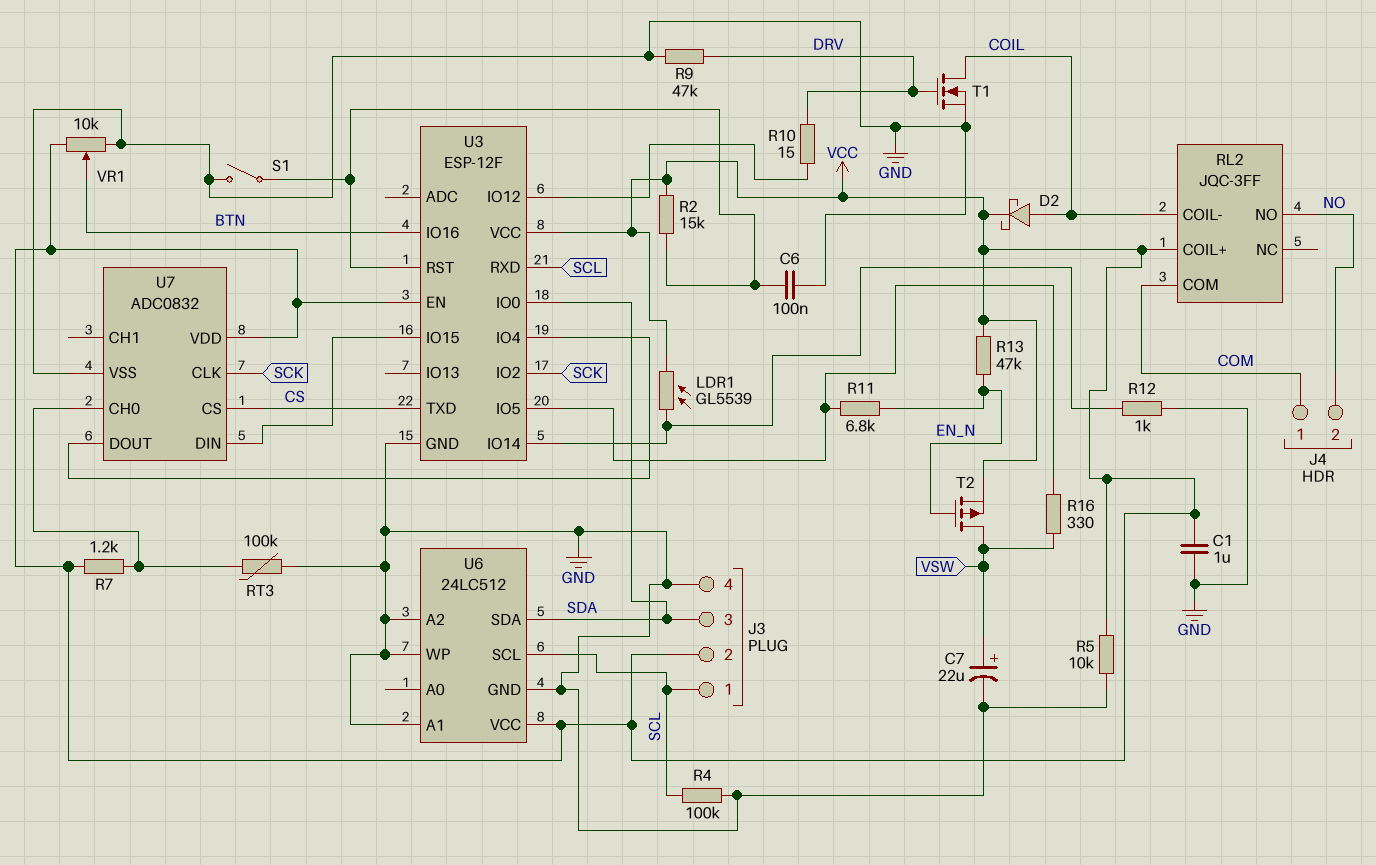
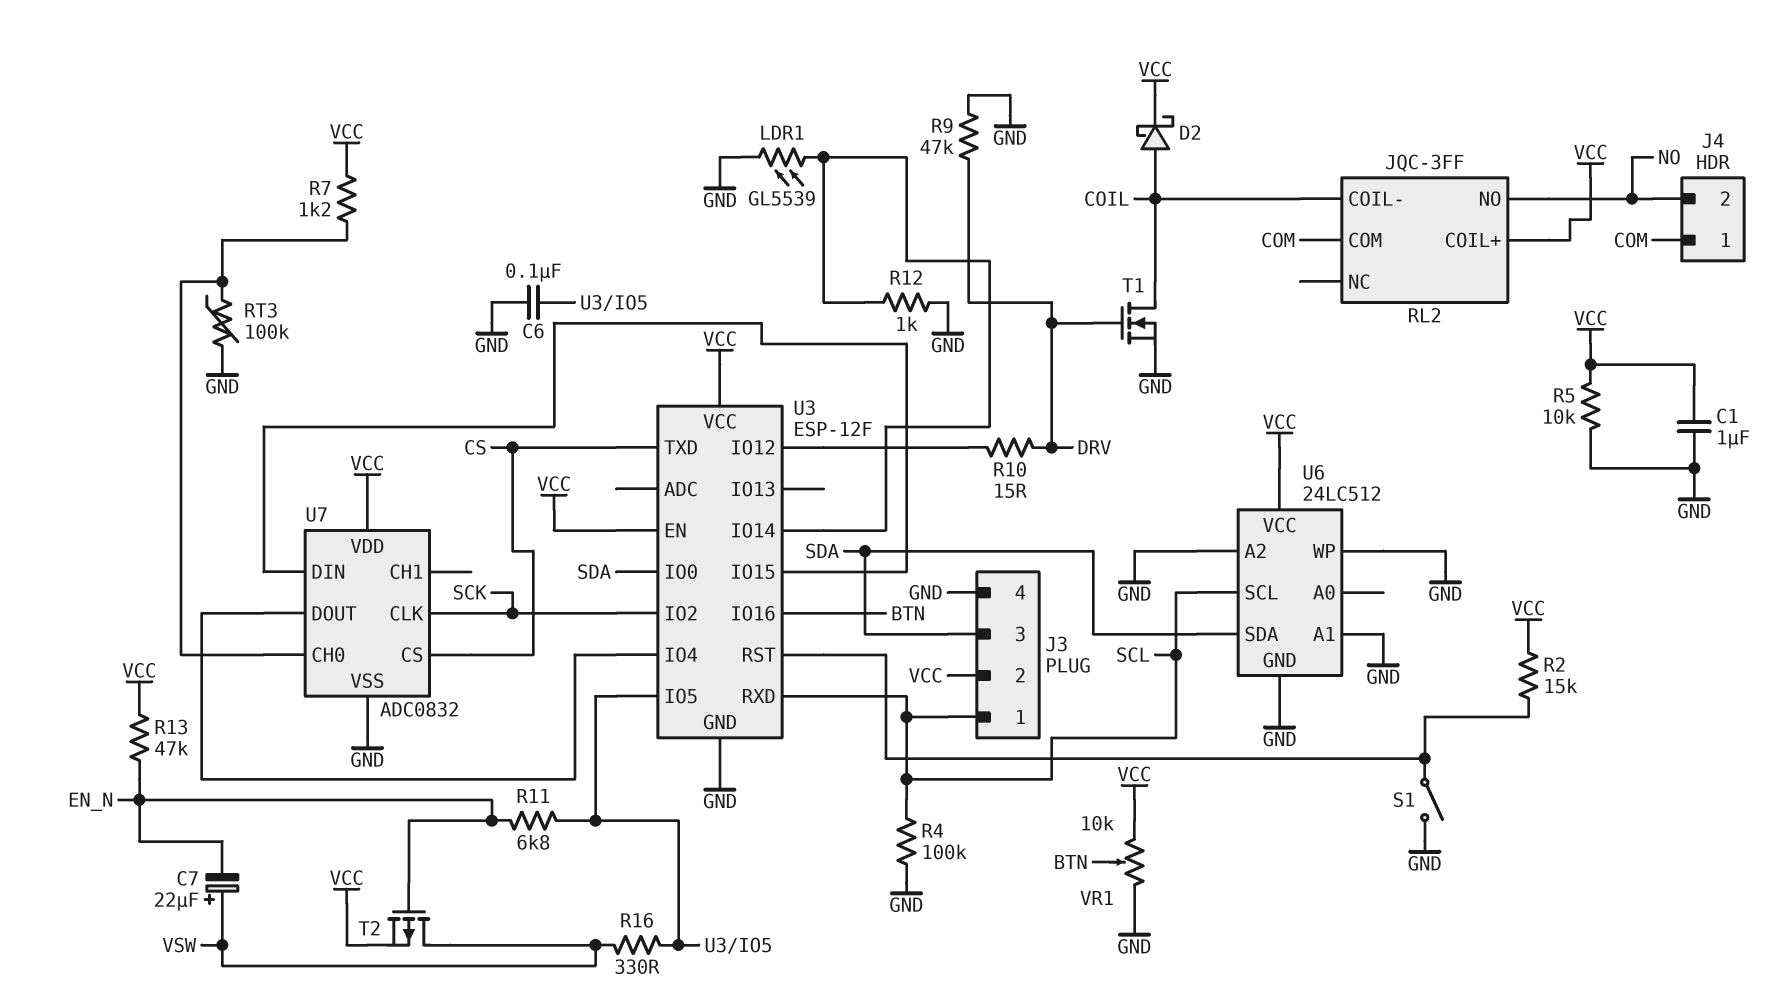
C6: 100nF (GND, U3/RST) -> 100nF (GND, U3/IO5)
C7: 22uF (plus VSW, minus GND) -> 22uF (plus VSW, minus EN_N)
LDR1: GL5539 (U3/IO14, VCC) -> GL5539 (GND, U3/IO14)

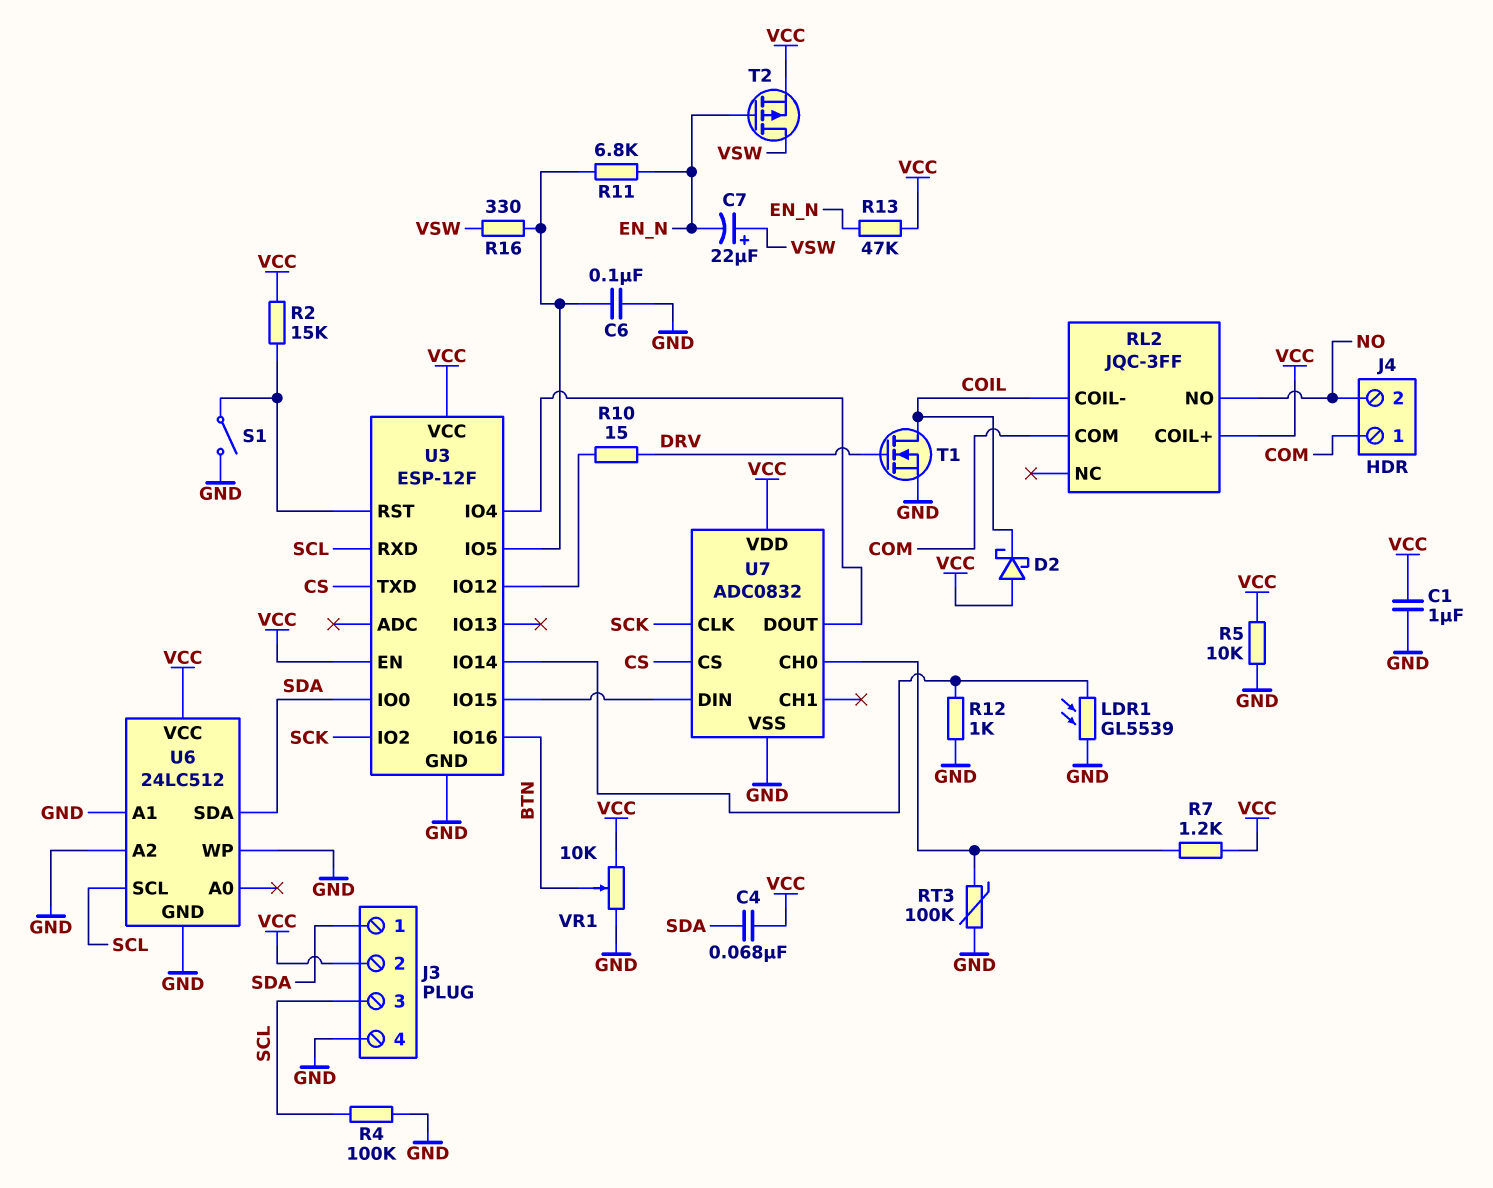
C4: none -> 68nF (SDA, VCC)
D2: schottky (A COIL, K VCC) -> schottky (A VCC, K COIL)
J3 pin 1: SCL -> SDA
J3 pin 3: SDA -> SCL
R9: 47k (DRV, GND) -> none

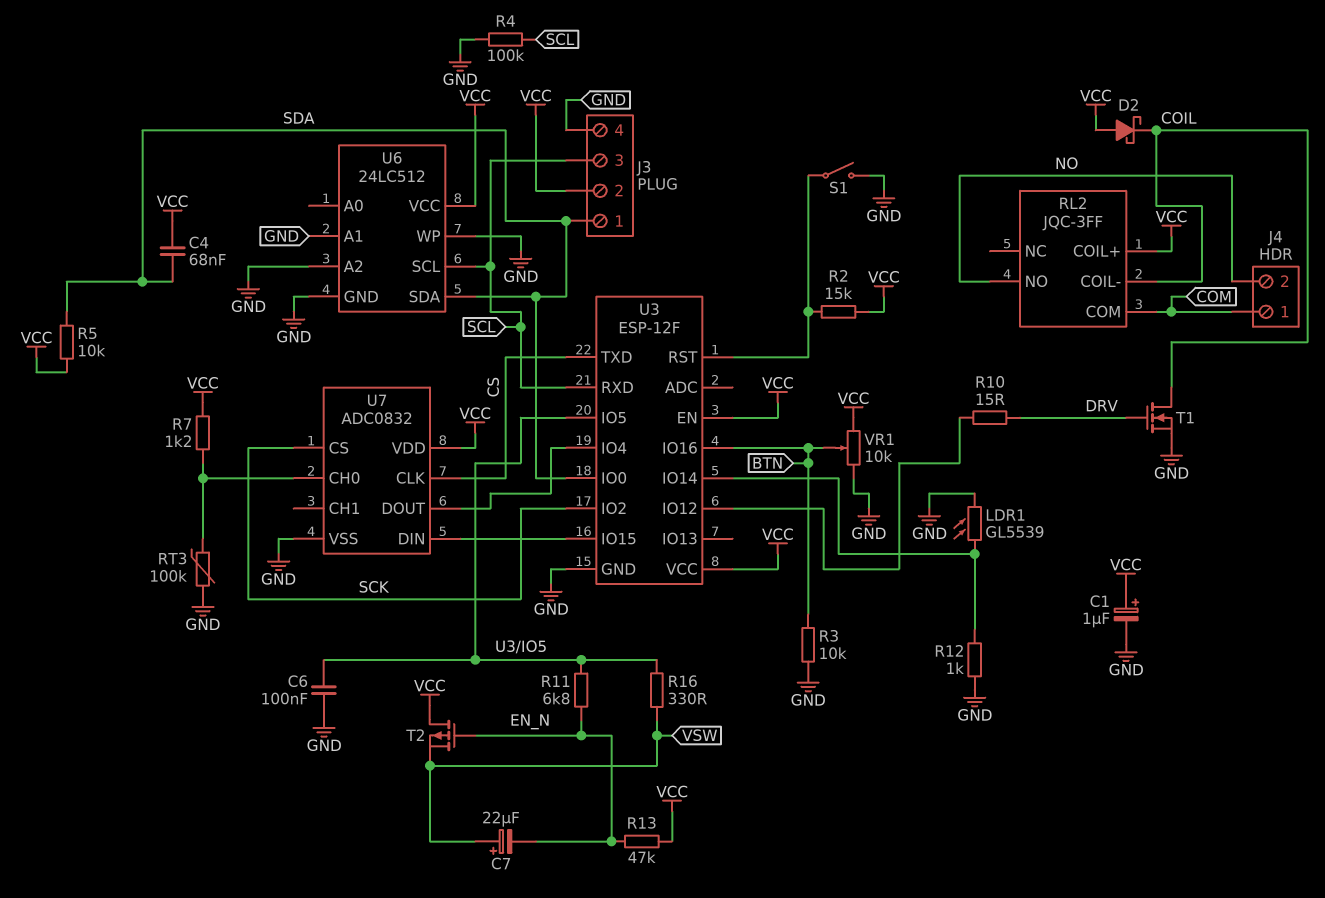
C1: 1uF (GND, VCC) -> 1uF (plus VCC, minus GND)
R3: none -> 10k (BTN, GND)
R5: 10k (GND, VCC) -> 10k (SDA, VCC)
T2: PMOS (G EN_N, D VSW, S VCC) -> PMOS (G EN_N, D VCC, S VSW)
U7 pin CLK: SCK -> CS
U7 pin CS: CS -> SCK

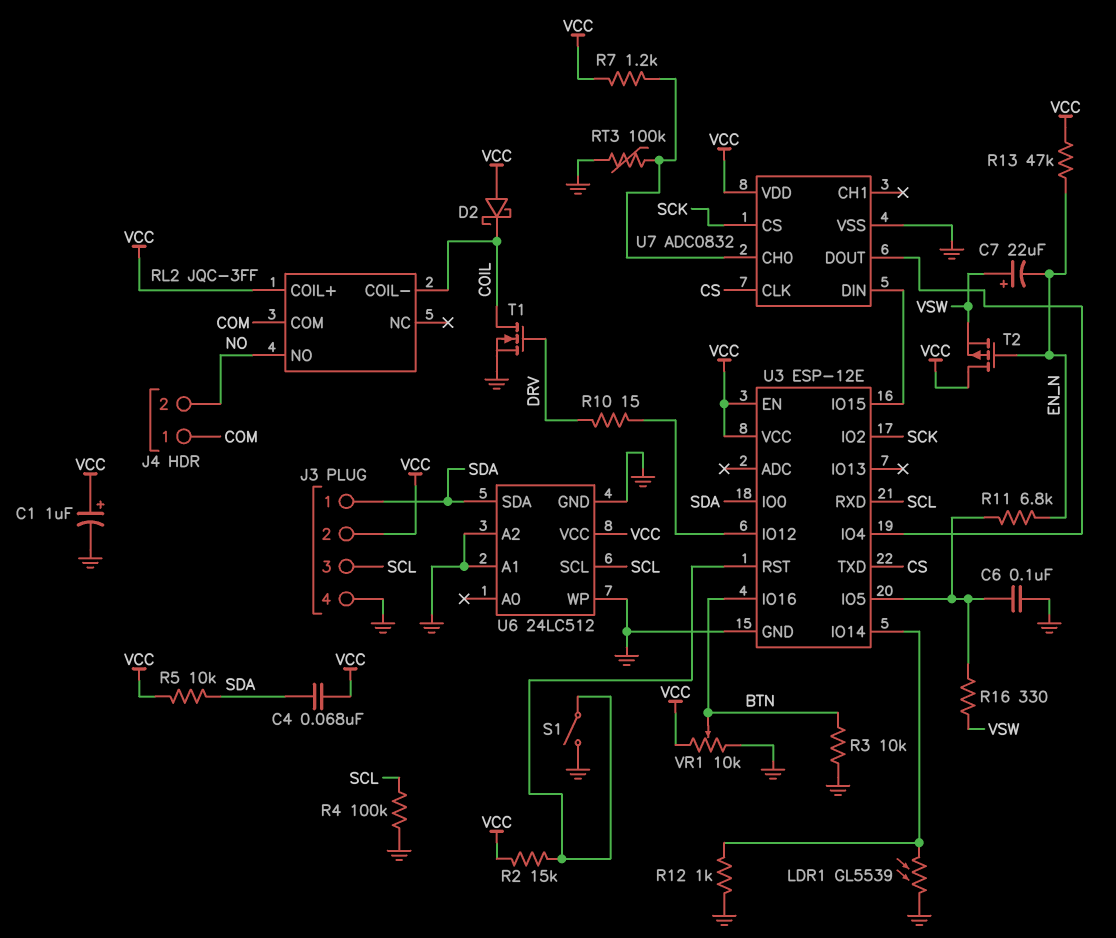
U3: ESP-12F -> ESP-12E

